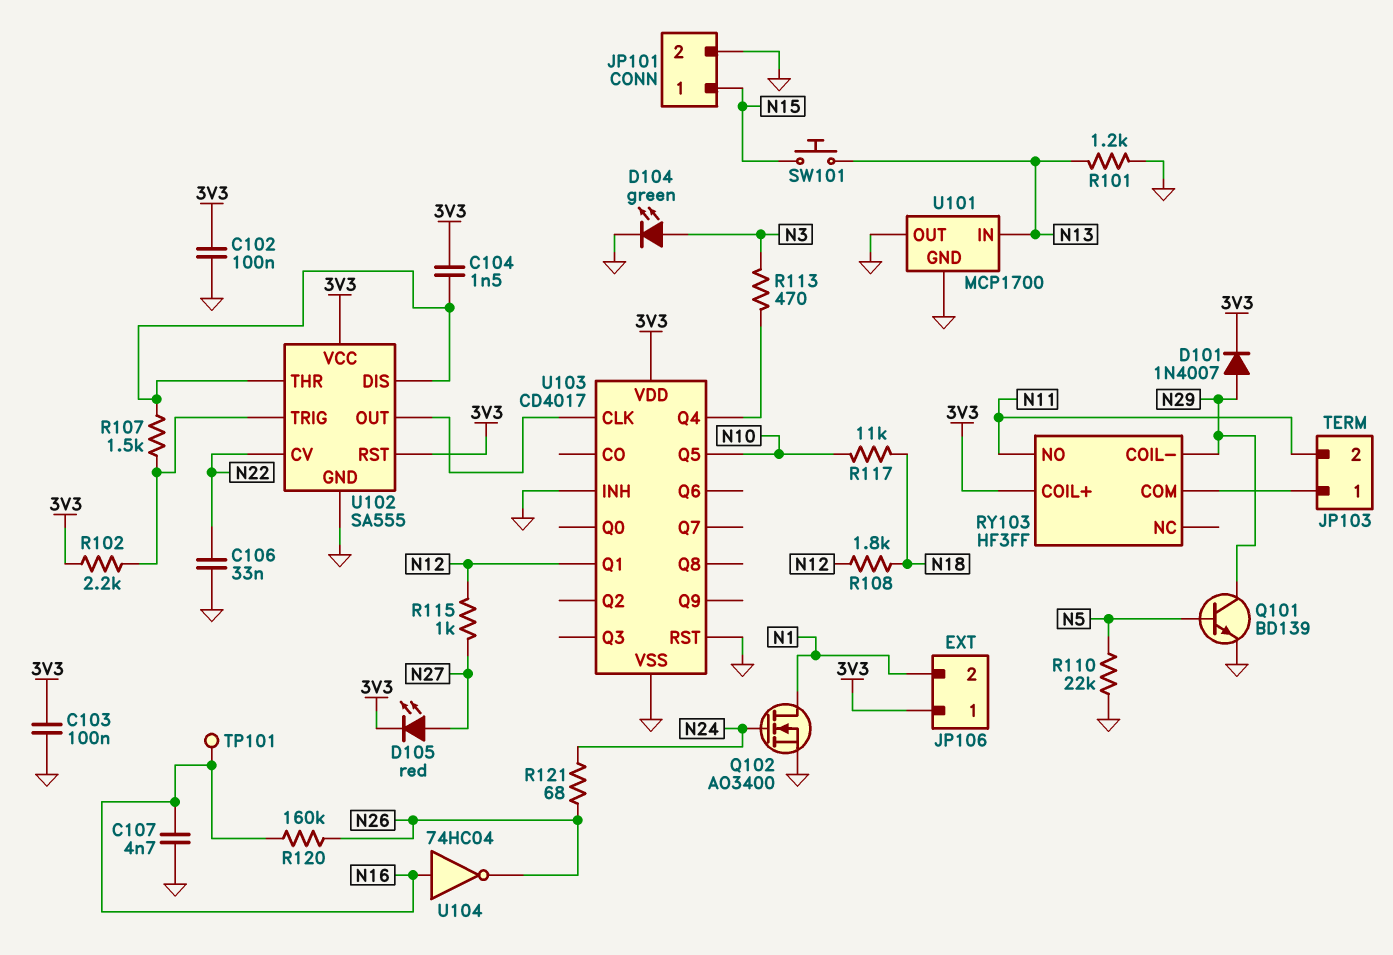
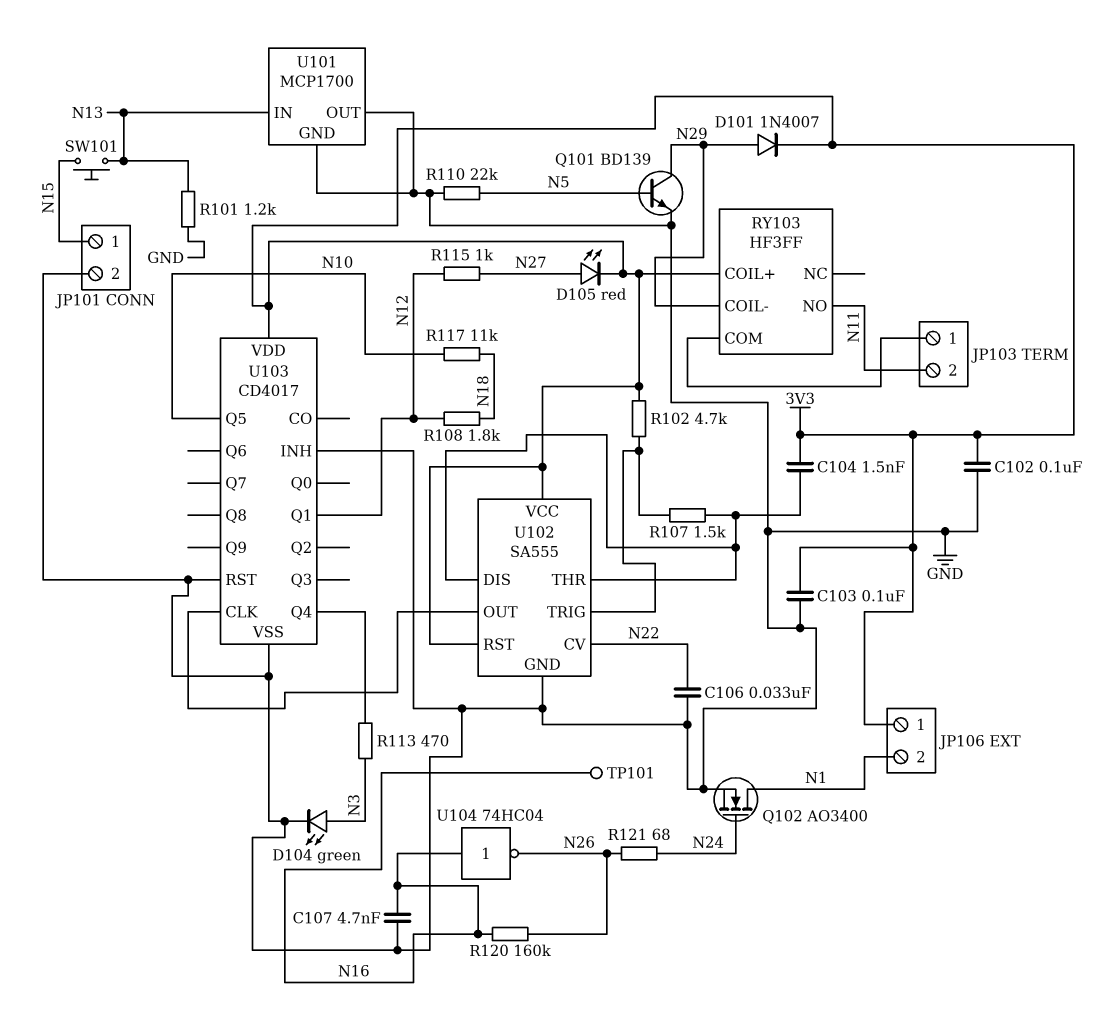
R102: 2.2k (3V3, U102/TRIG) -> 4.7k (3V3, U102/TRIG)

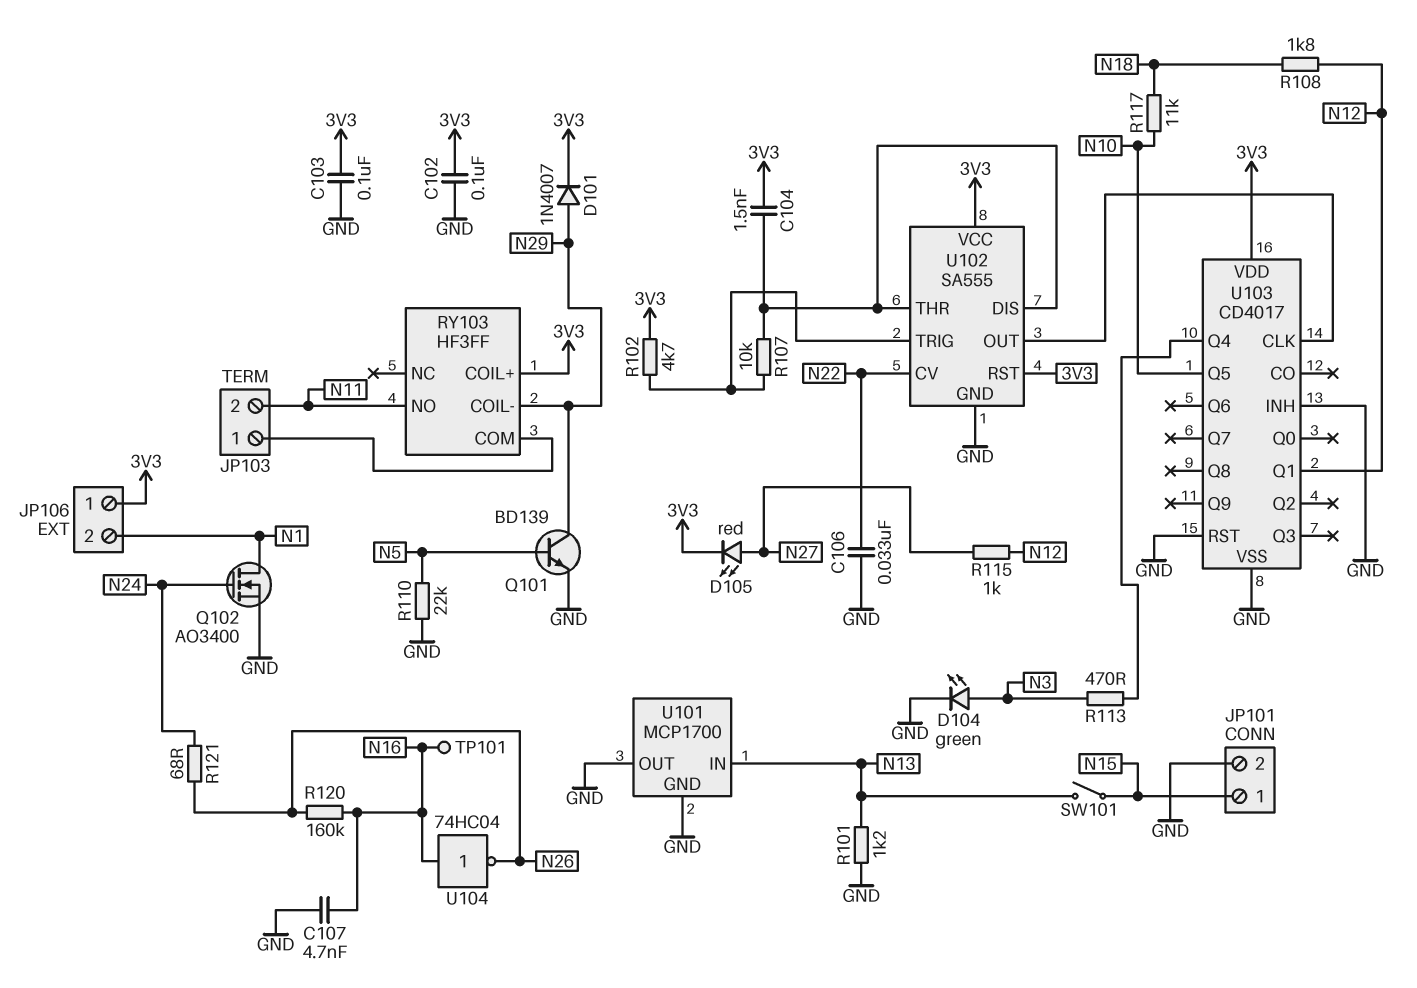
R107: 1.5k (U102/DIS, U102/TRIG) -> 10k (U102/DIS, U102/TRIG)
SW101: button (N13, N15) -> switch (N13, N15)

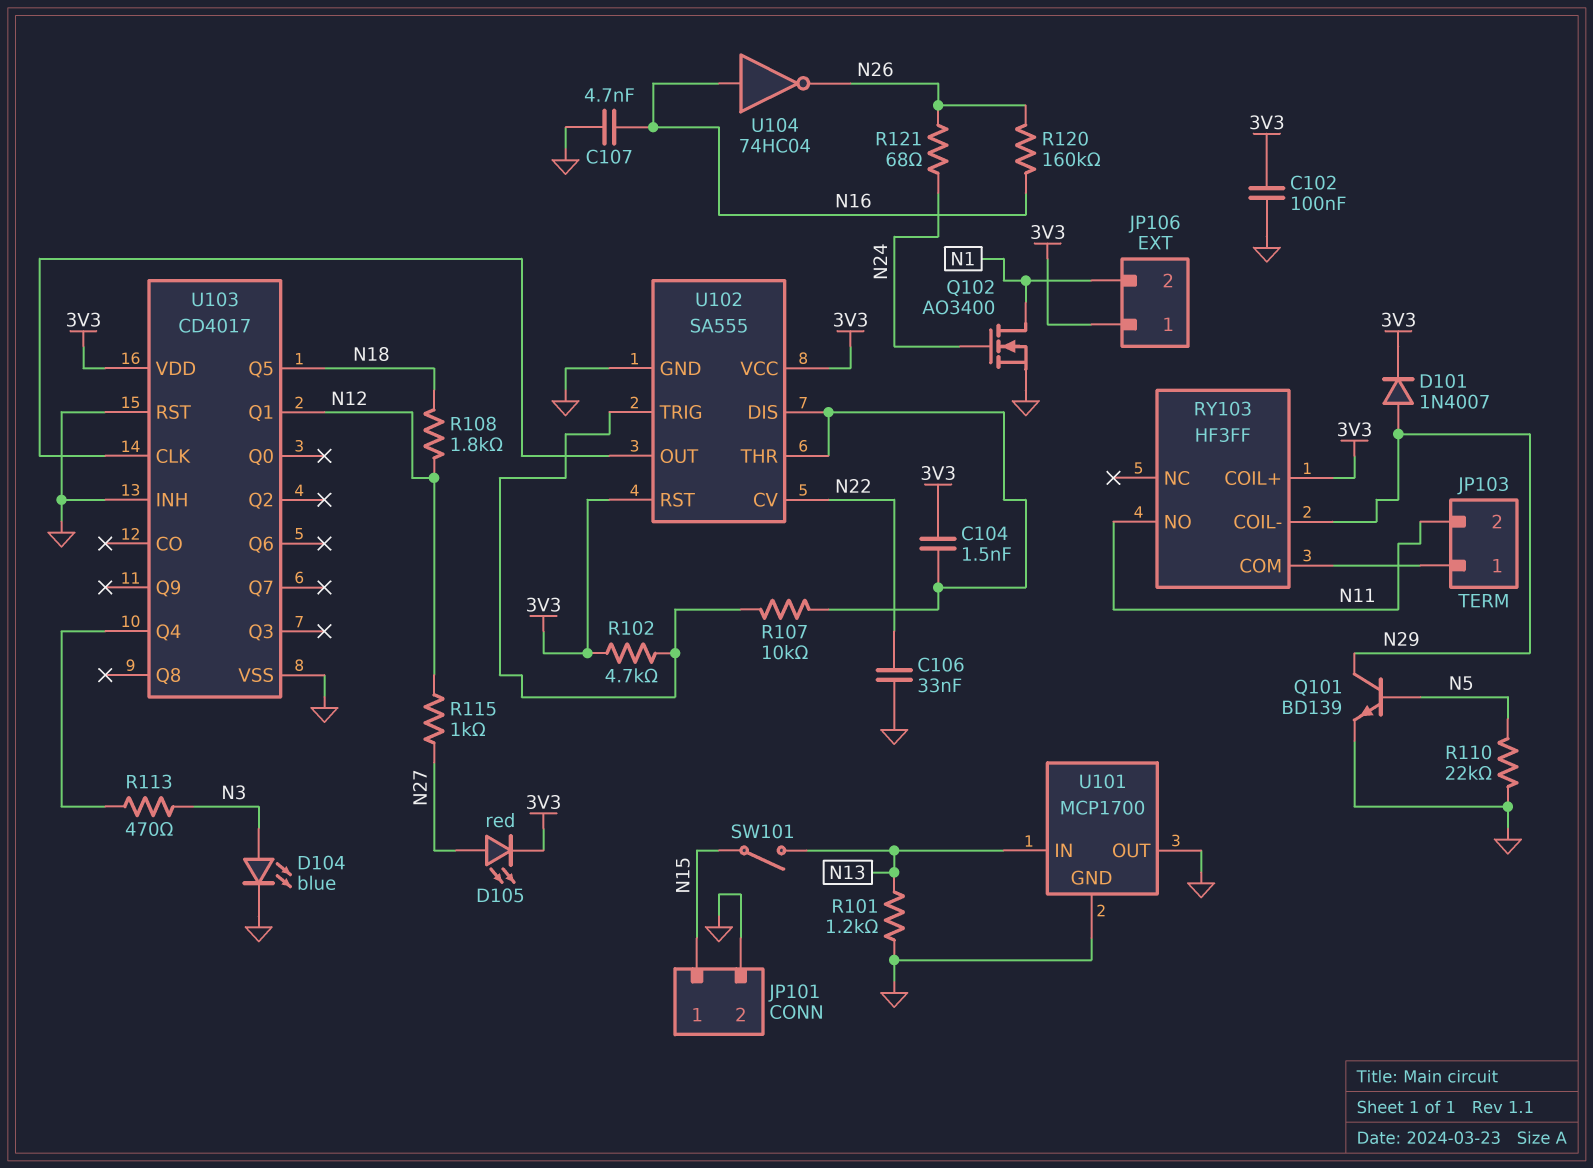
C103: 100nF (3V3, GND) -> none
D104: LED green (A N3, K GND) -> LED blue (A N3, K GND)
R117: 11k (N10, N18) -> none
TP101: test point (N16) -> none
U103 pin Q5: N10 -> N18

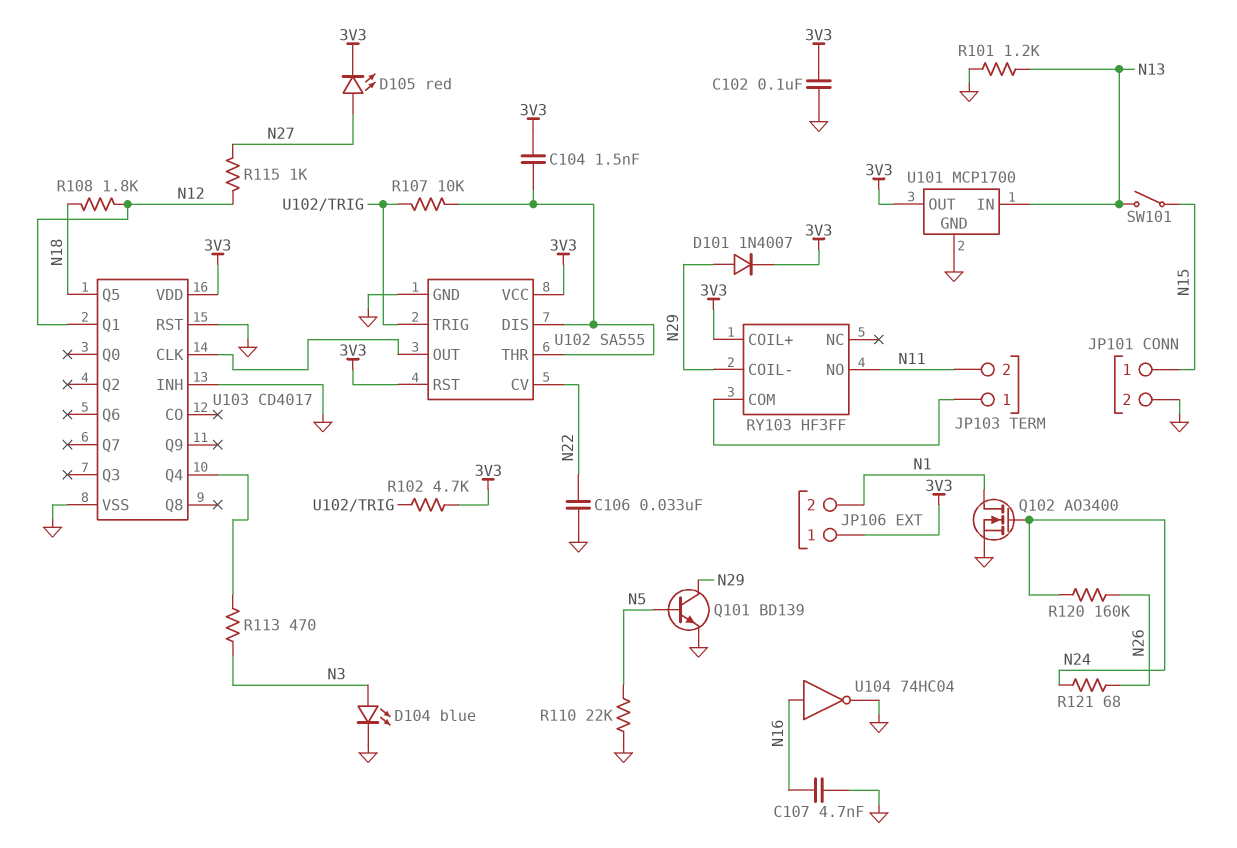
R120: 160k (N16, N26) -> 160k (N24, N26)
U101 pin OUT: GND -> 3V3
U104: NOT 74HC04 (in N16, out N26) -> NOT 74HC04 (in N16, out GND)

